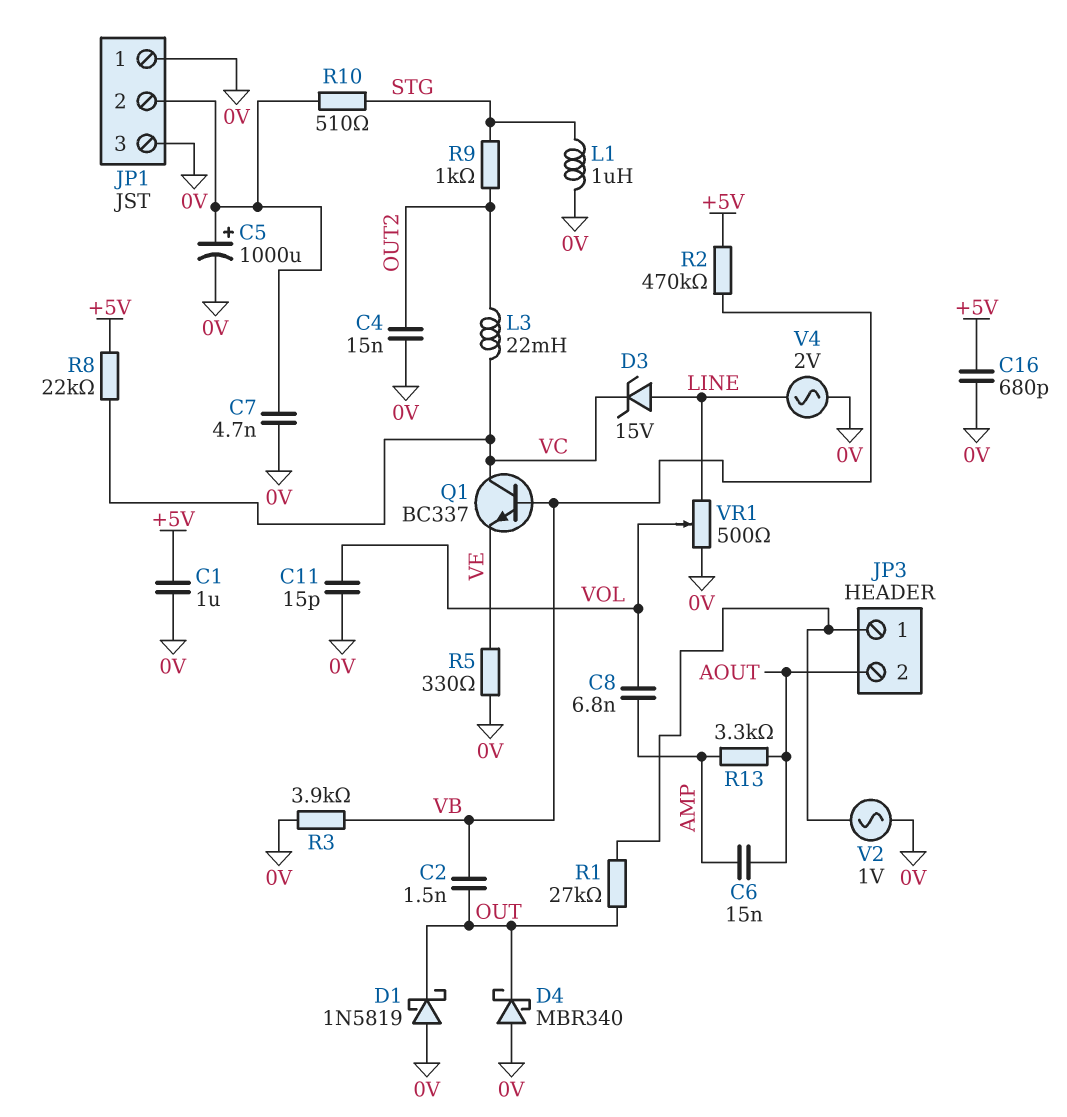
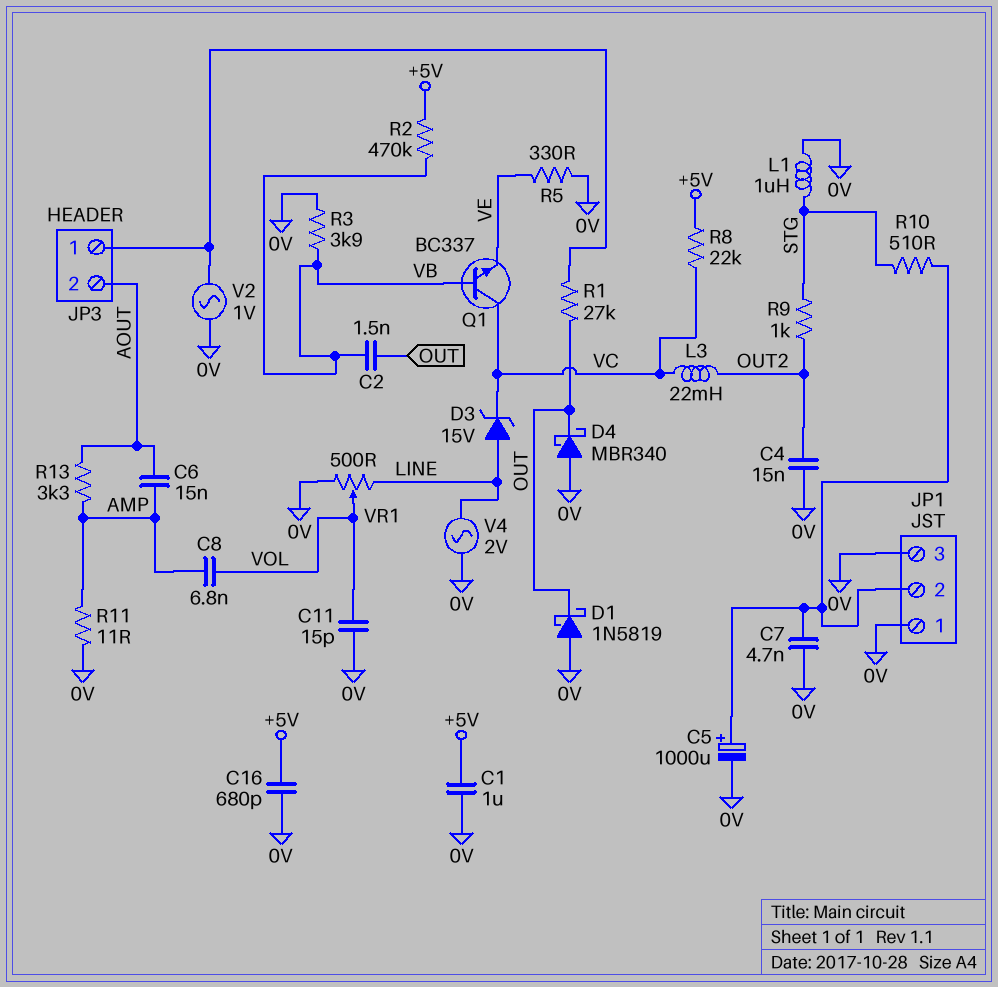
R11: none -> 11 (0V, AMP)

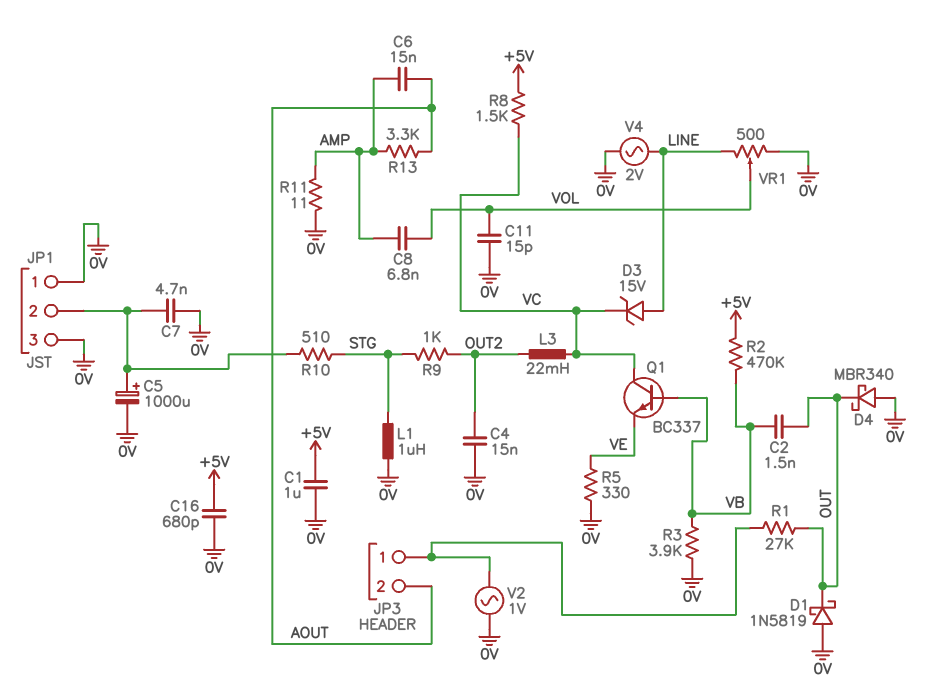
R8: 22k (+5V, VC) -> 1.5k (+5V, VC)

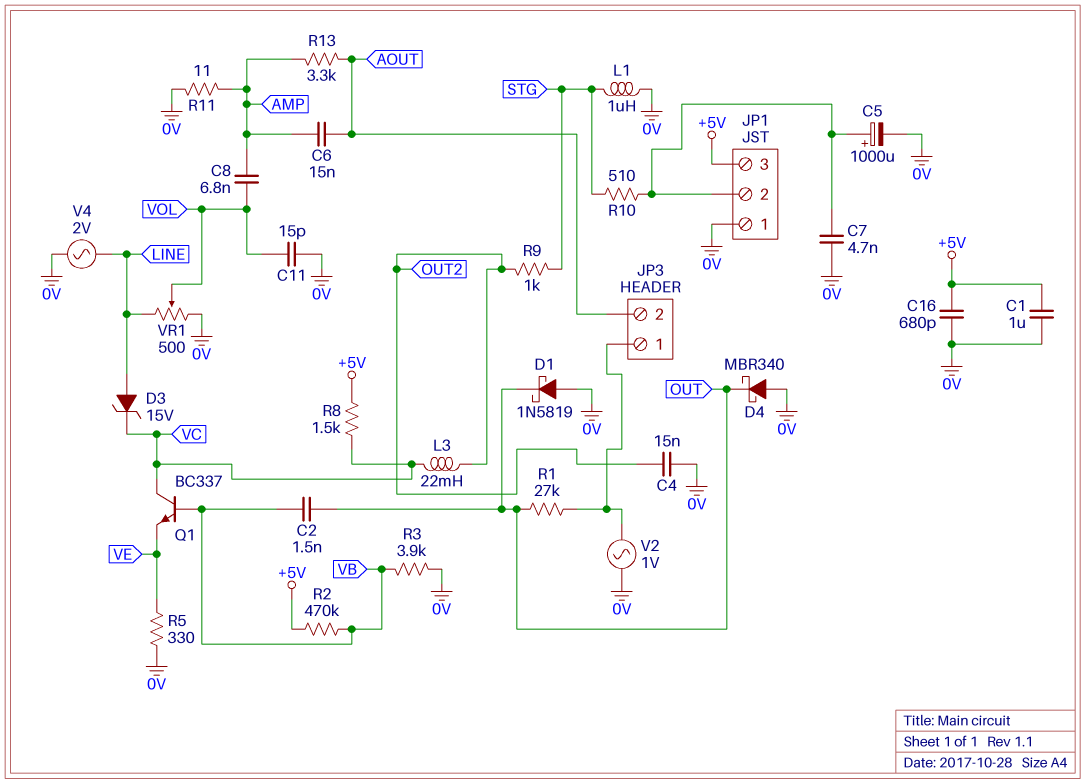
JP1 pin 3: 0V -> +5V

